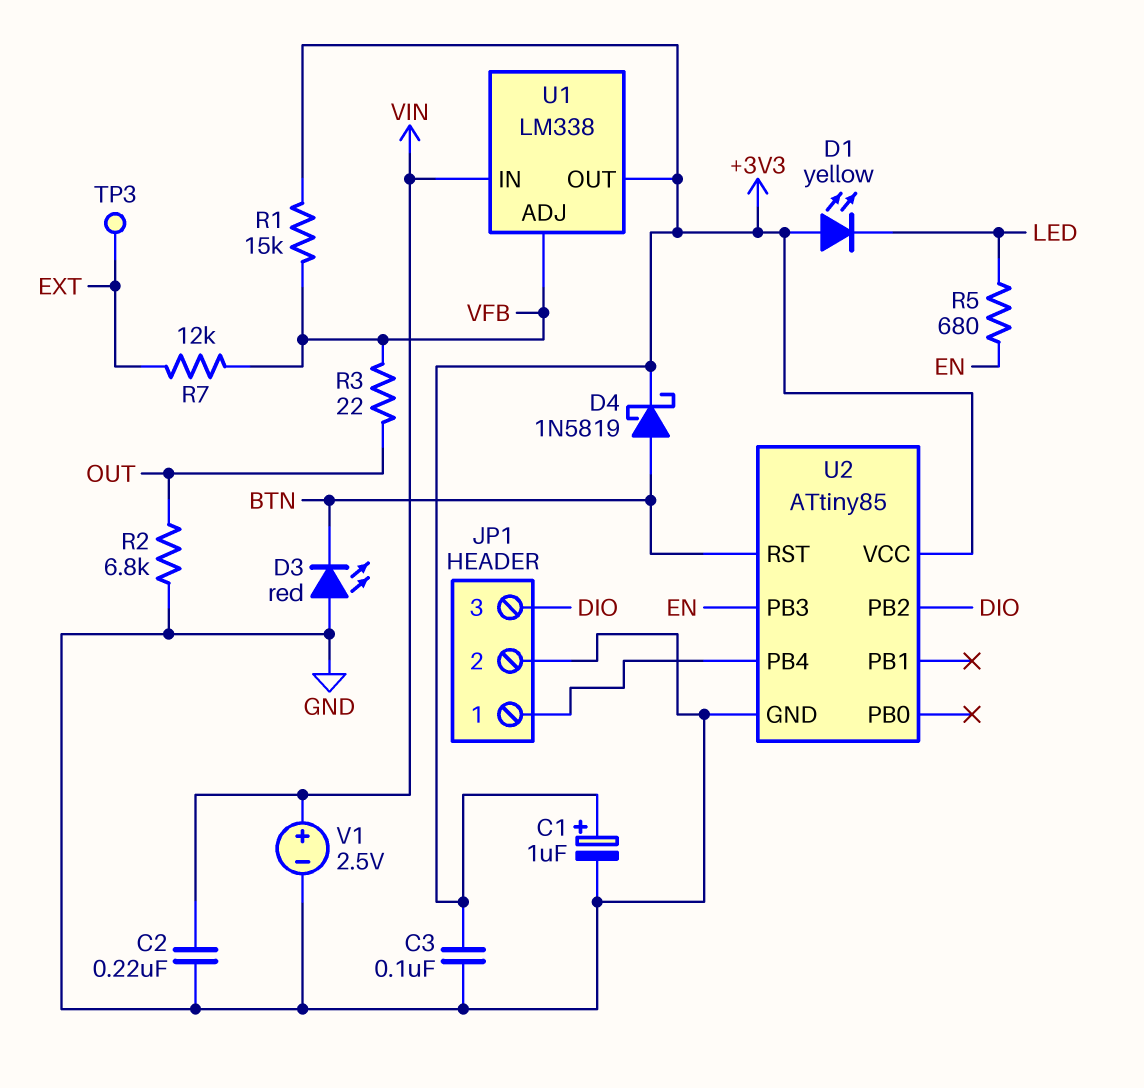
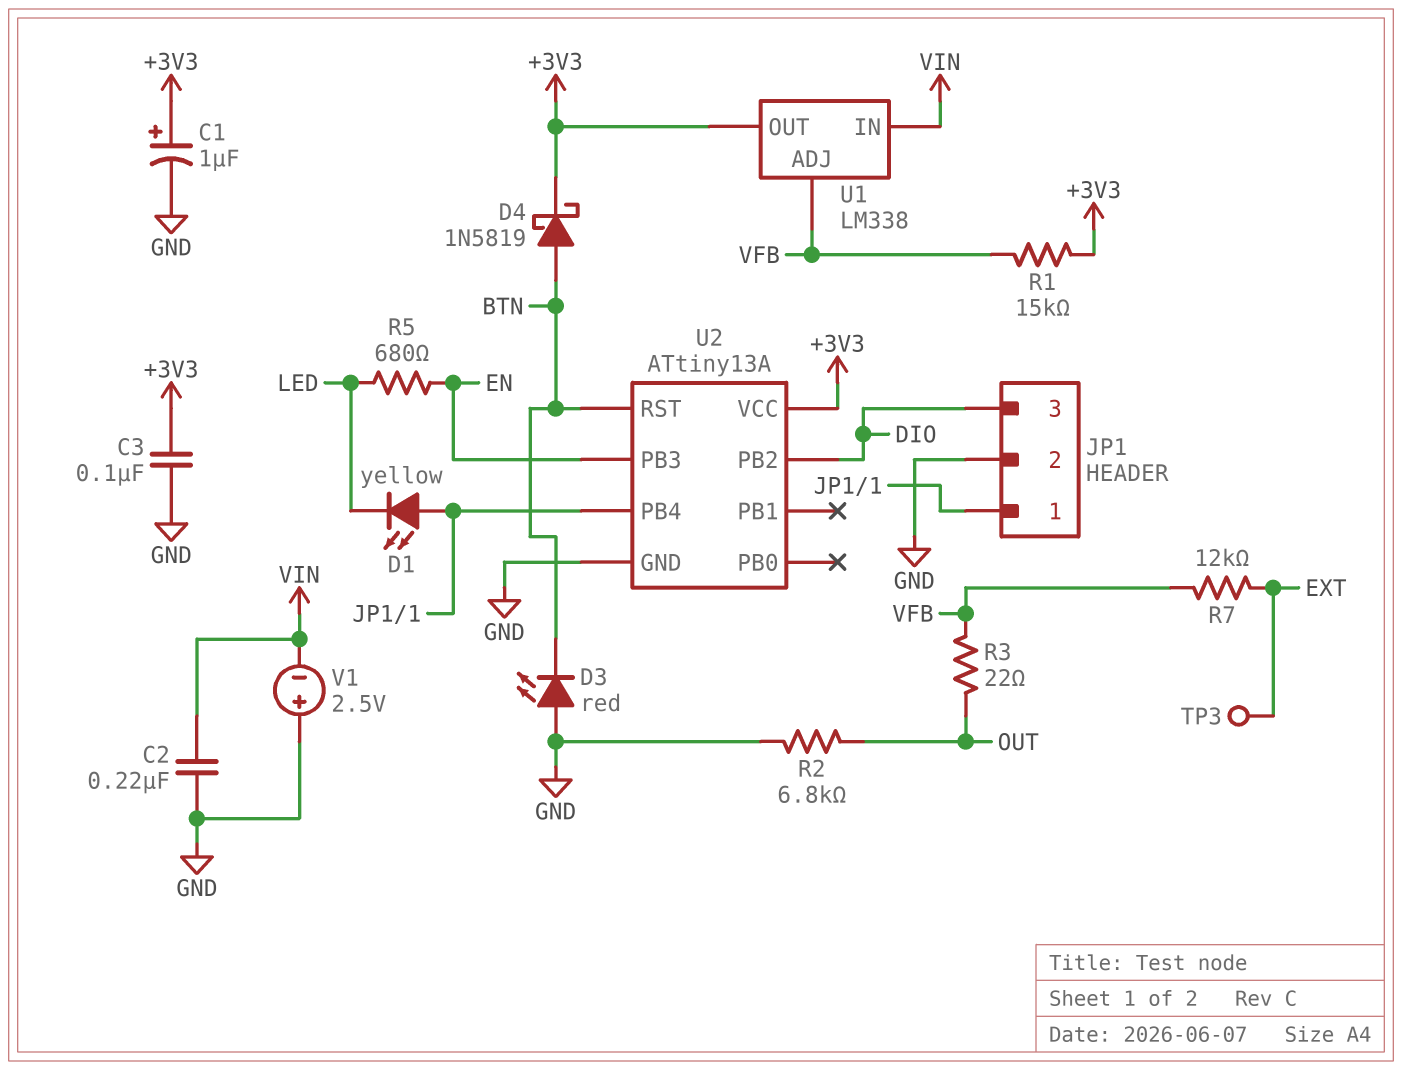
D1: LED yellow (A +3V3, K LED) -> LED yellow (A JP1/1, K LED)
U2: ATtiny85 -> ATtiny13A
V1: 2.5V (plus VIN, minus GND) -> 2.5V (plus GND, minus VIN)

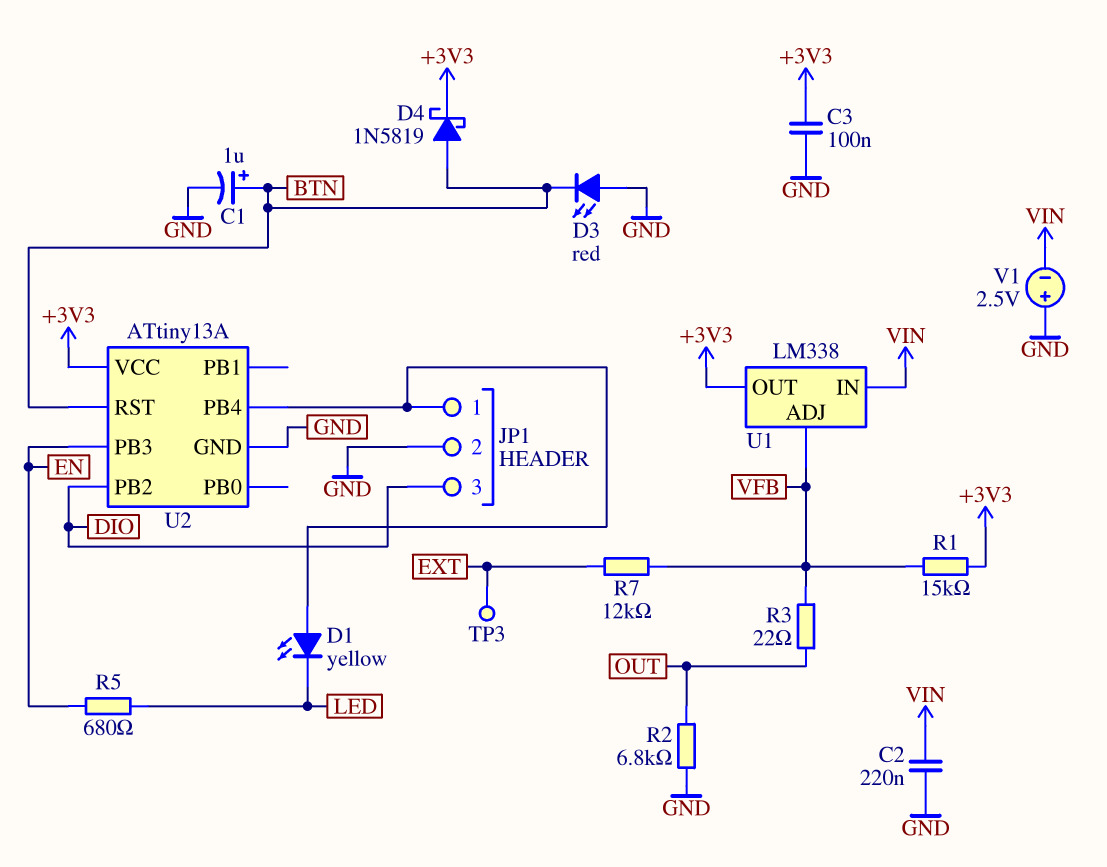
C1: 1uF (plus +3V3, minus GND) -> 1uF (plus BTN, minus GND)

